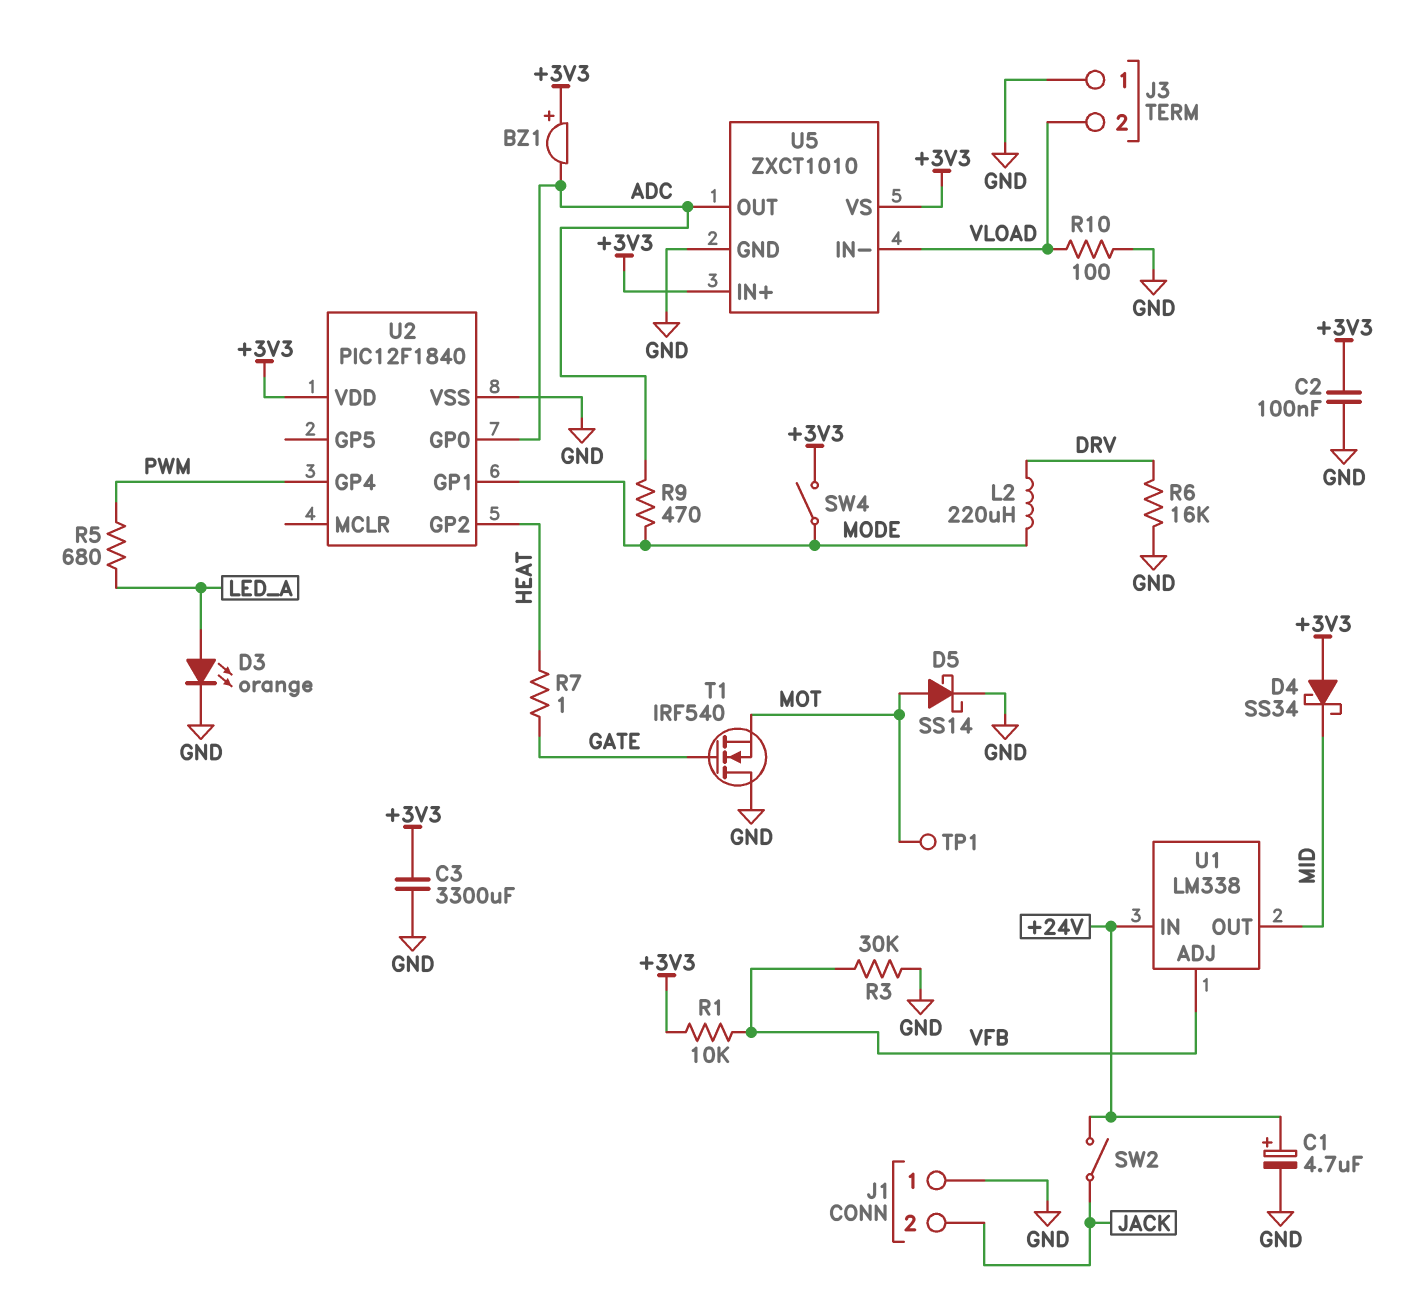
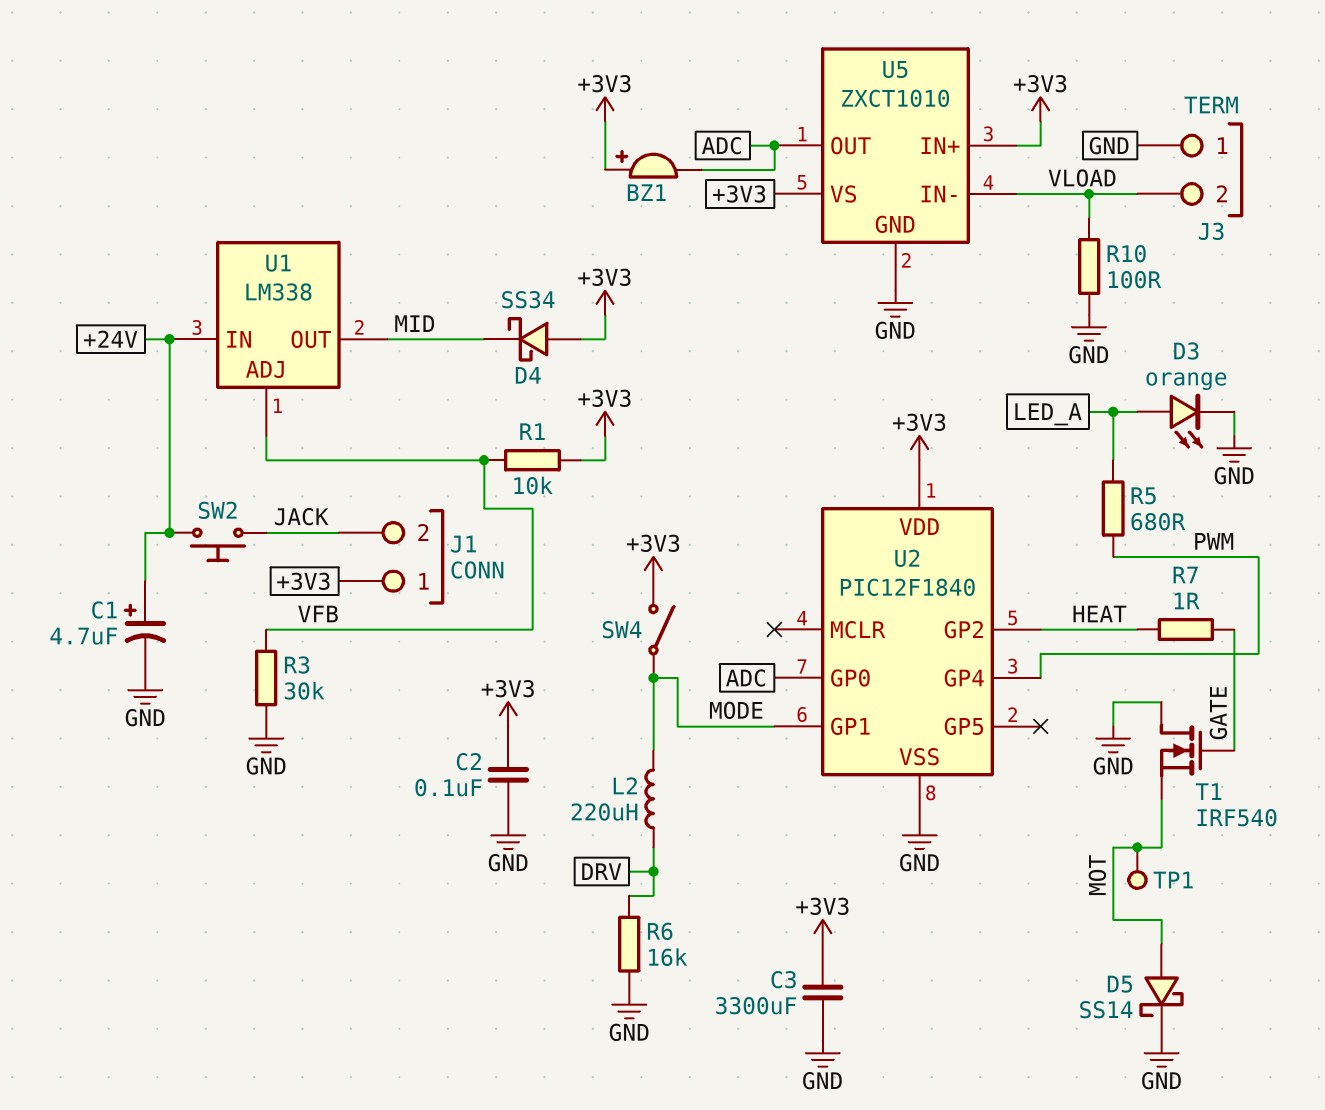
J1 pin 1: GND -> +3V3
R9: 470 (ADC, MODE) -> none
SW2: switch (+24V, JACK) -> button (+24V, JACK)

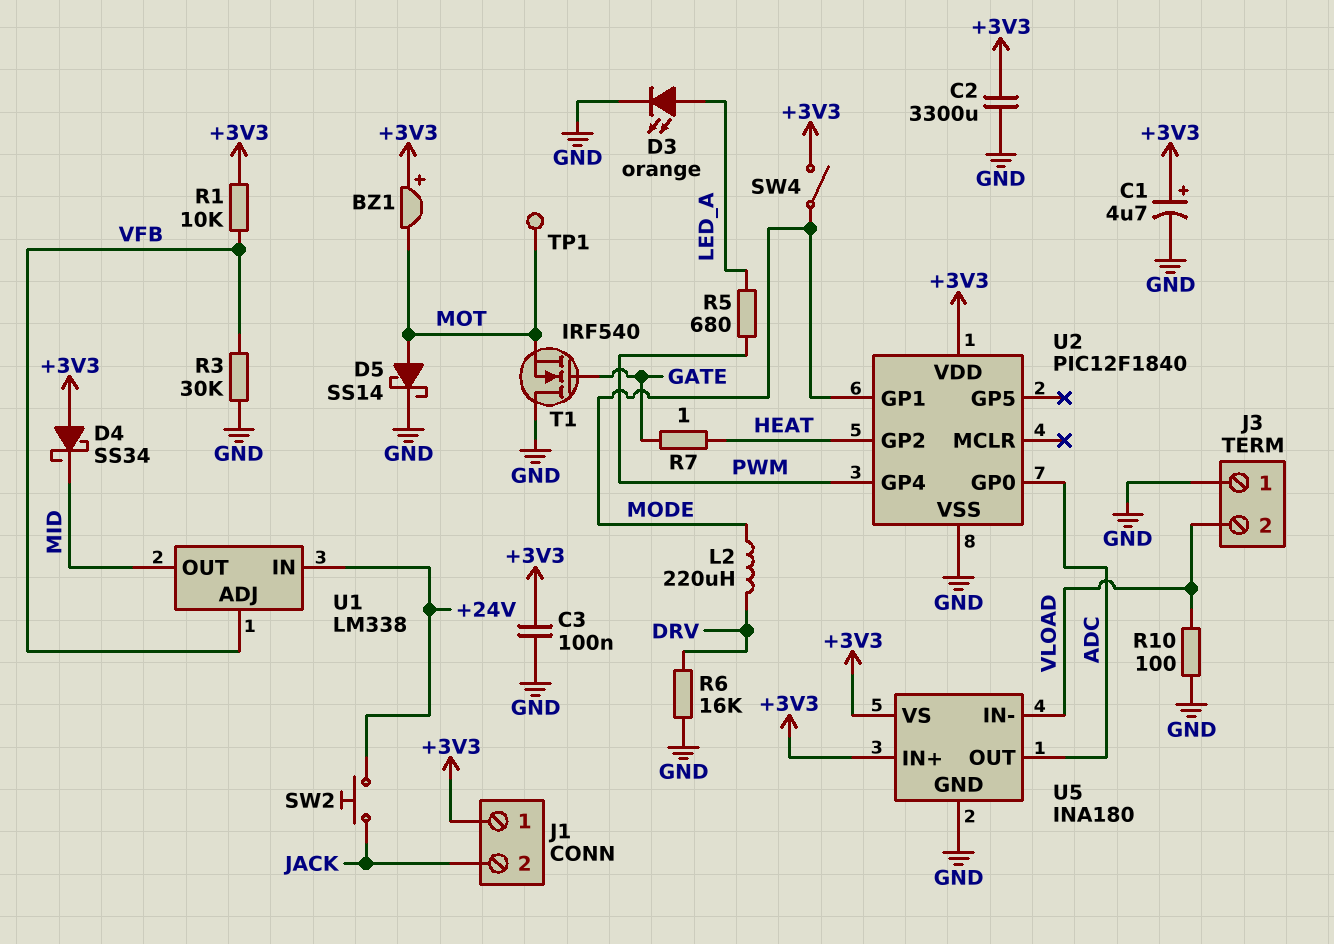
BZ1: buzzer (plus +3V3, minus ADC) -> buzzer (plus +3V3, minus MOT)
C1: 4.7uF (plus +24V, minus GND) -> 4.7uF (plus +3V3, minus GND)
C2: 100nF (+3V3, GND) -> 3300uF (+3V3, GND)
C3: 3300uF (+3V3, GND) -> 100nF (+3V3, GND)
U5: ZXCT1010 -> INA180

